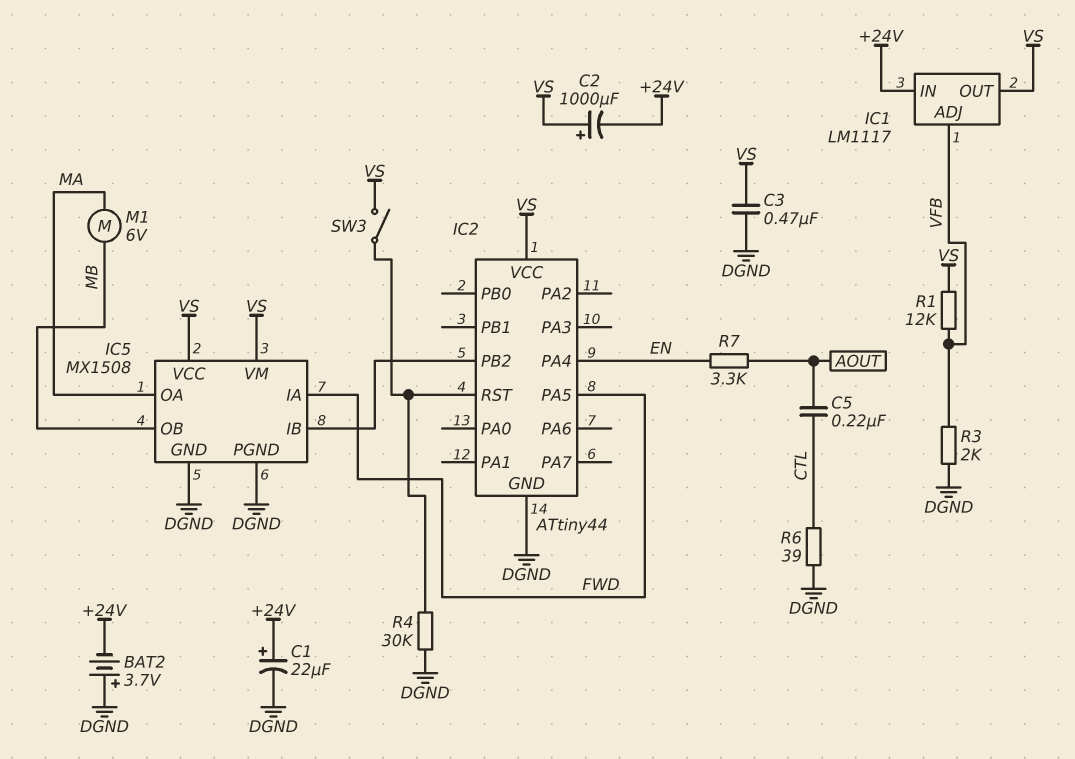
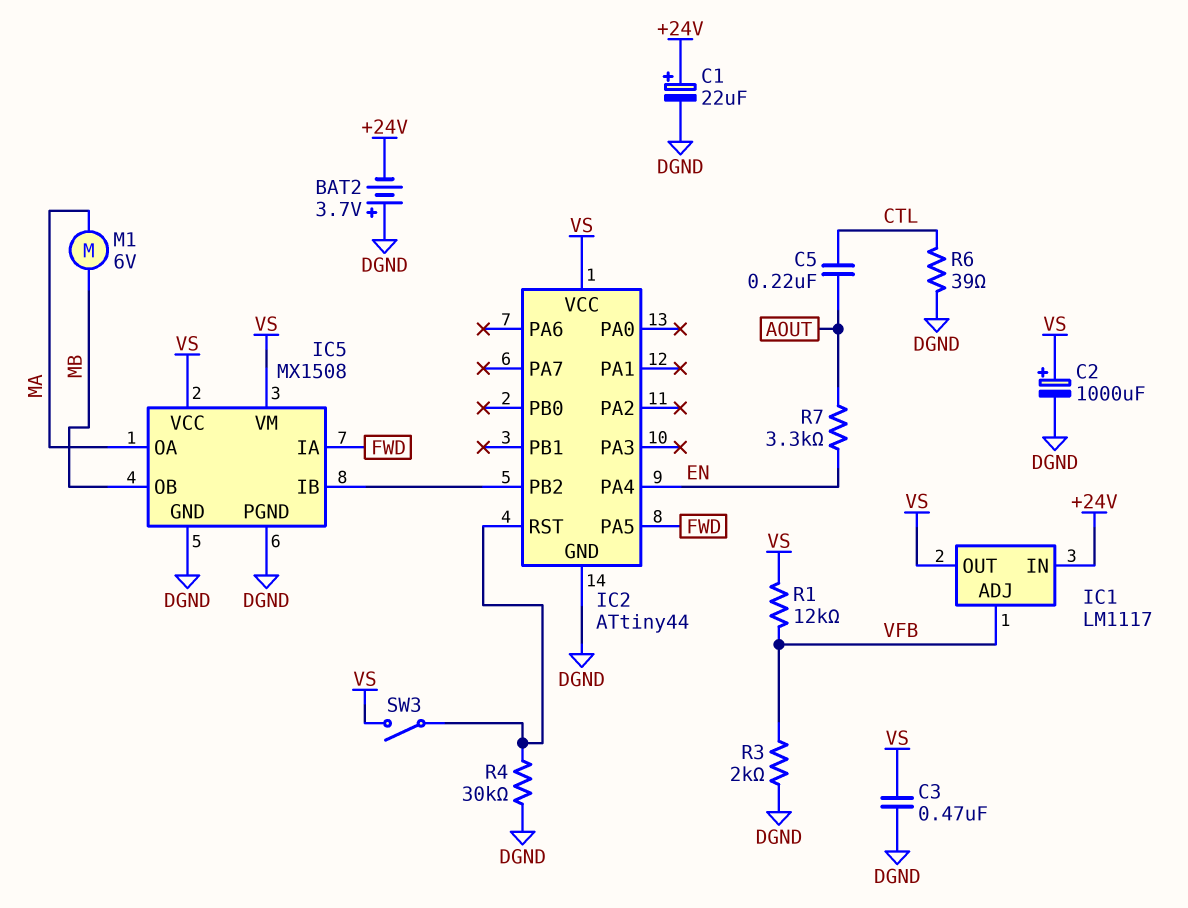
C2: 1000uF (plus VS, minus +24V) -> 1000uF (plus VS, minus DGND)

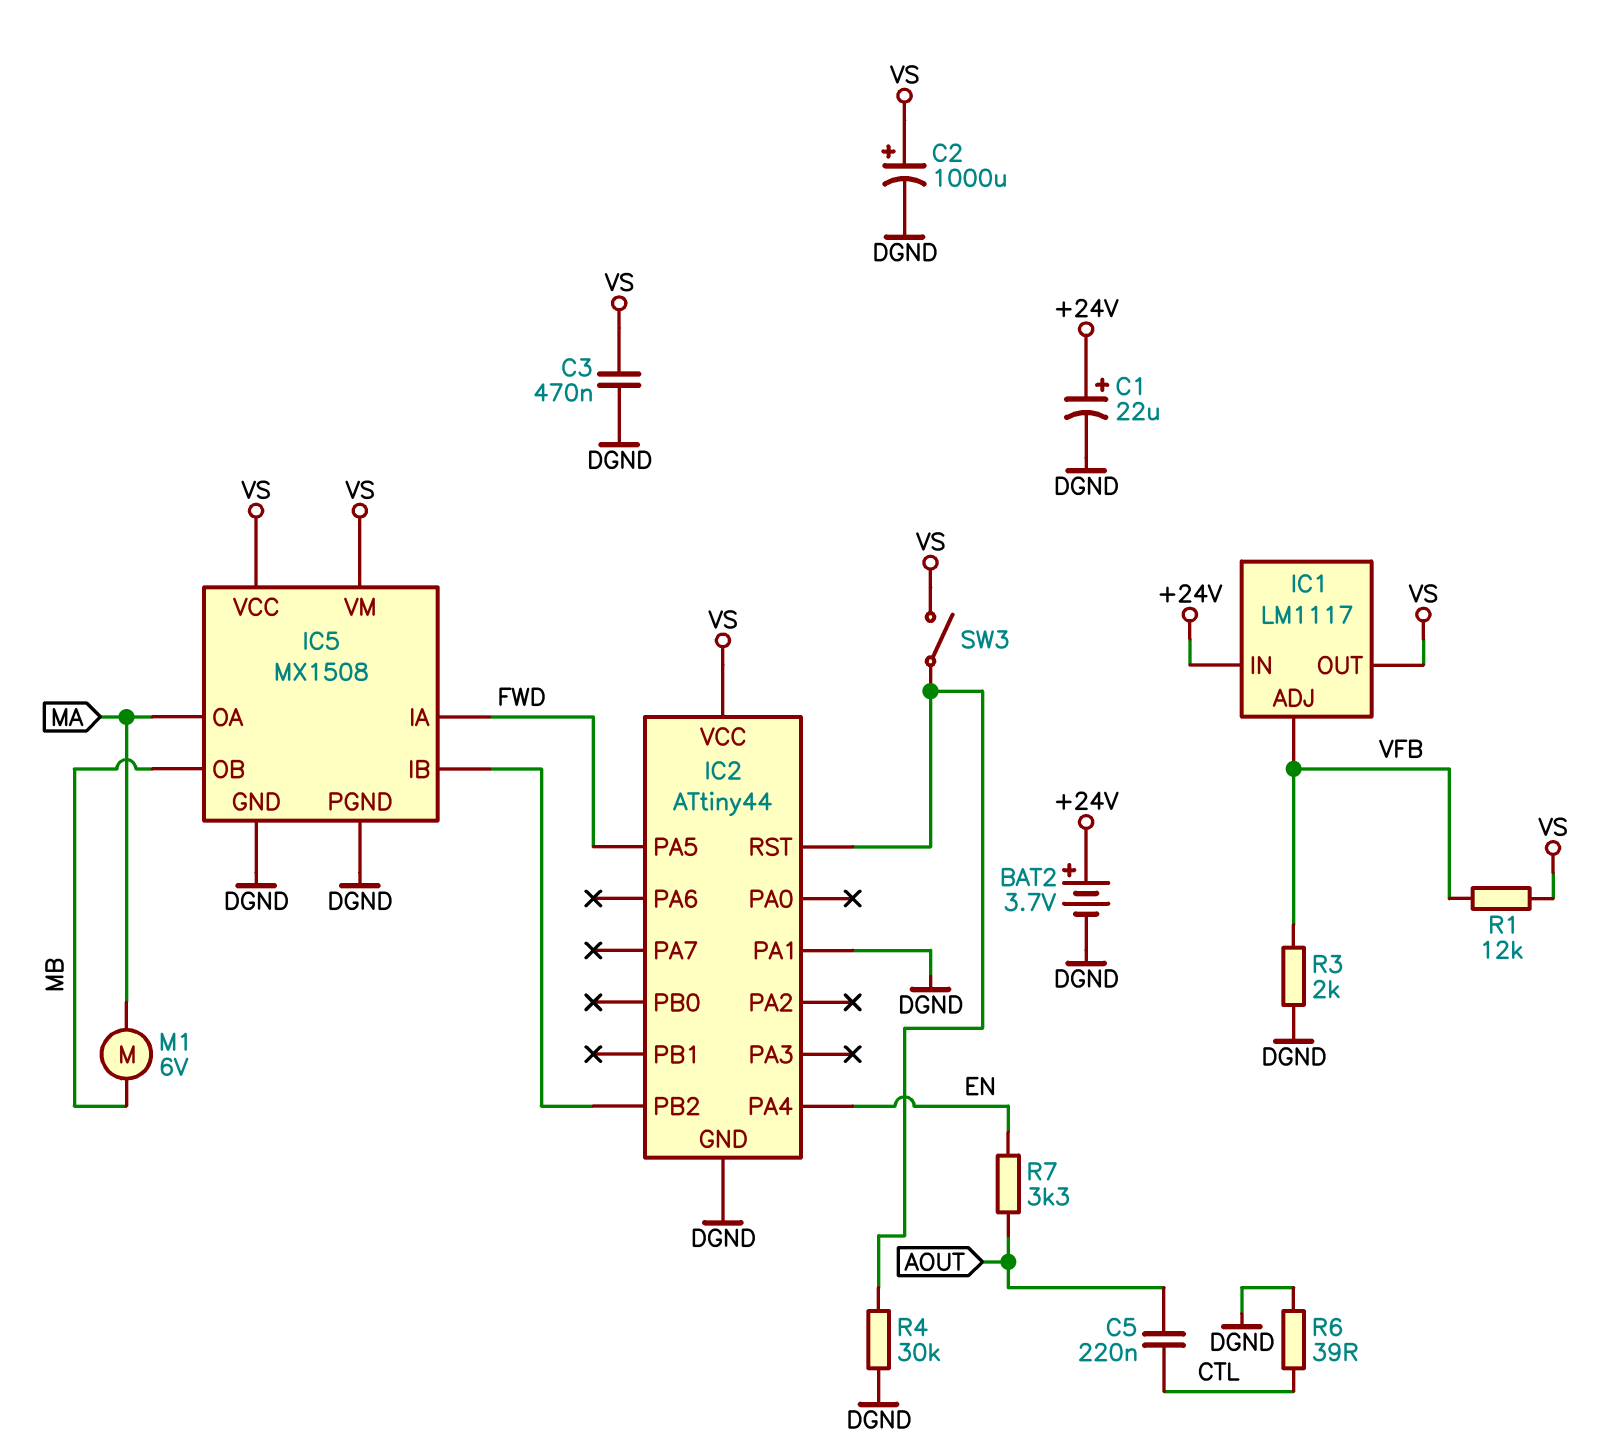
BAT2: 3.7V (plus DGND, minus +24V) -> 3.7V (plus +24V, minus DGND)
IC2 pin PA1: none -> DGND

